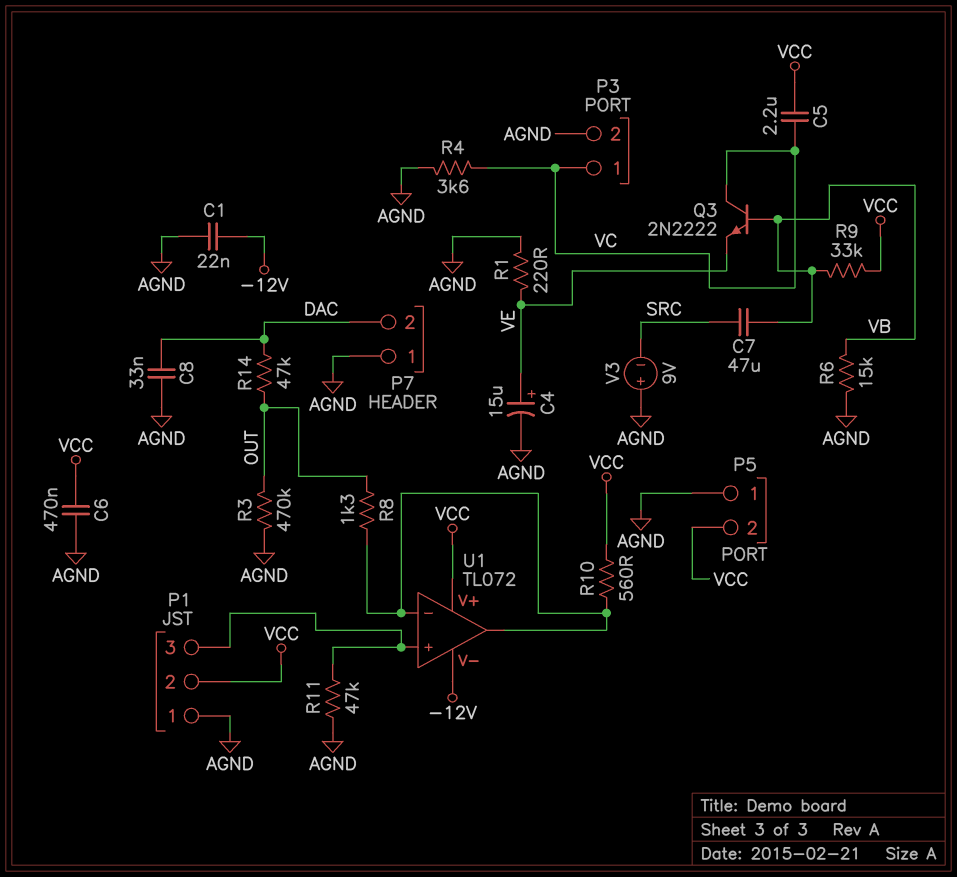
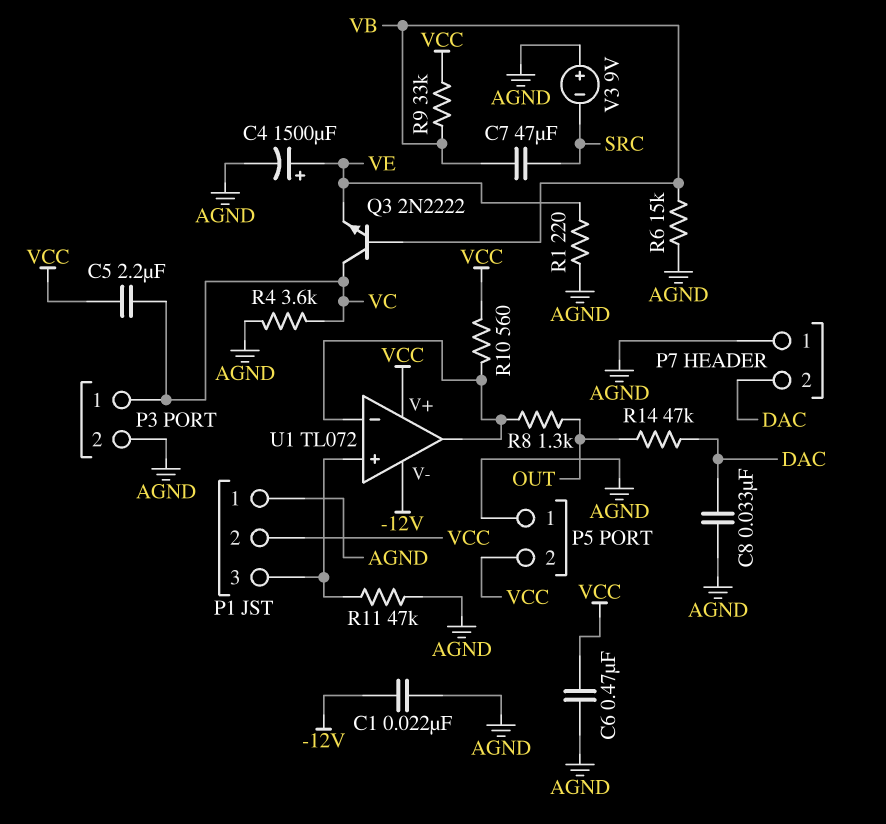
C4: 15uF (plus VE, minus AGND) -> 1500uF (plus VE, minus AGND)
R3: 470k (AGND, OUT) -> none

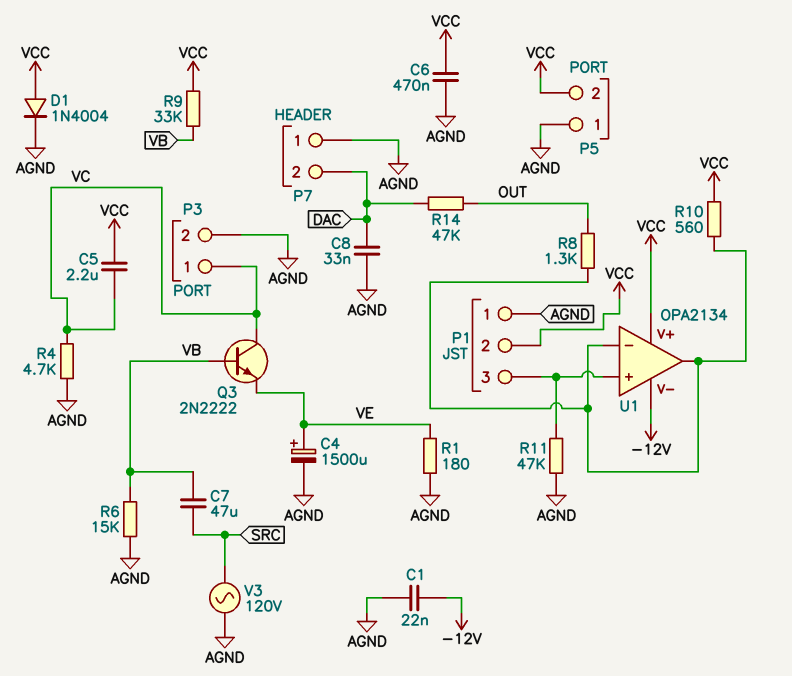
D1: none -> diode 1N4004 (A VCC, K AGND)
R1: 220 (AGND, VE) -> 180 (AGND, VE)
R4: 3.6k (AGND, VC) -> 4.7k (AGND, VC)
U1: TL072 -> OPA2134
V3: 9V (plus AGND, minus SRC) -> AC 120V (AGND, SRC)

